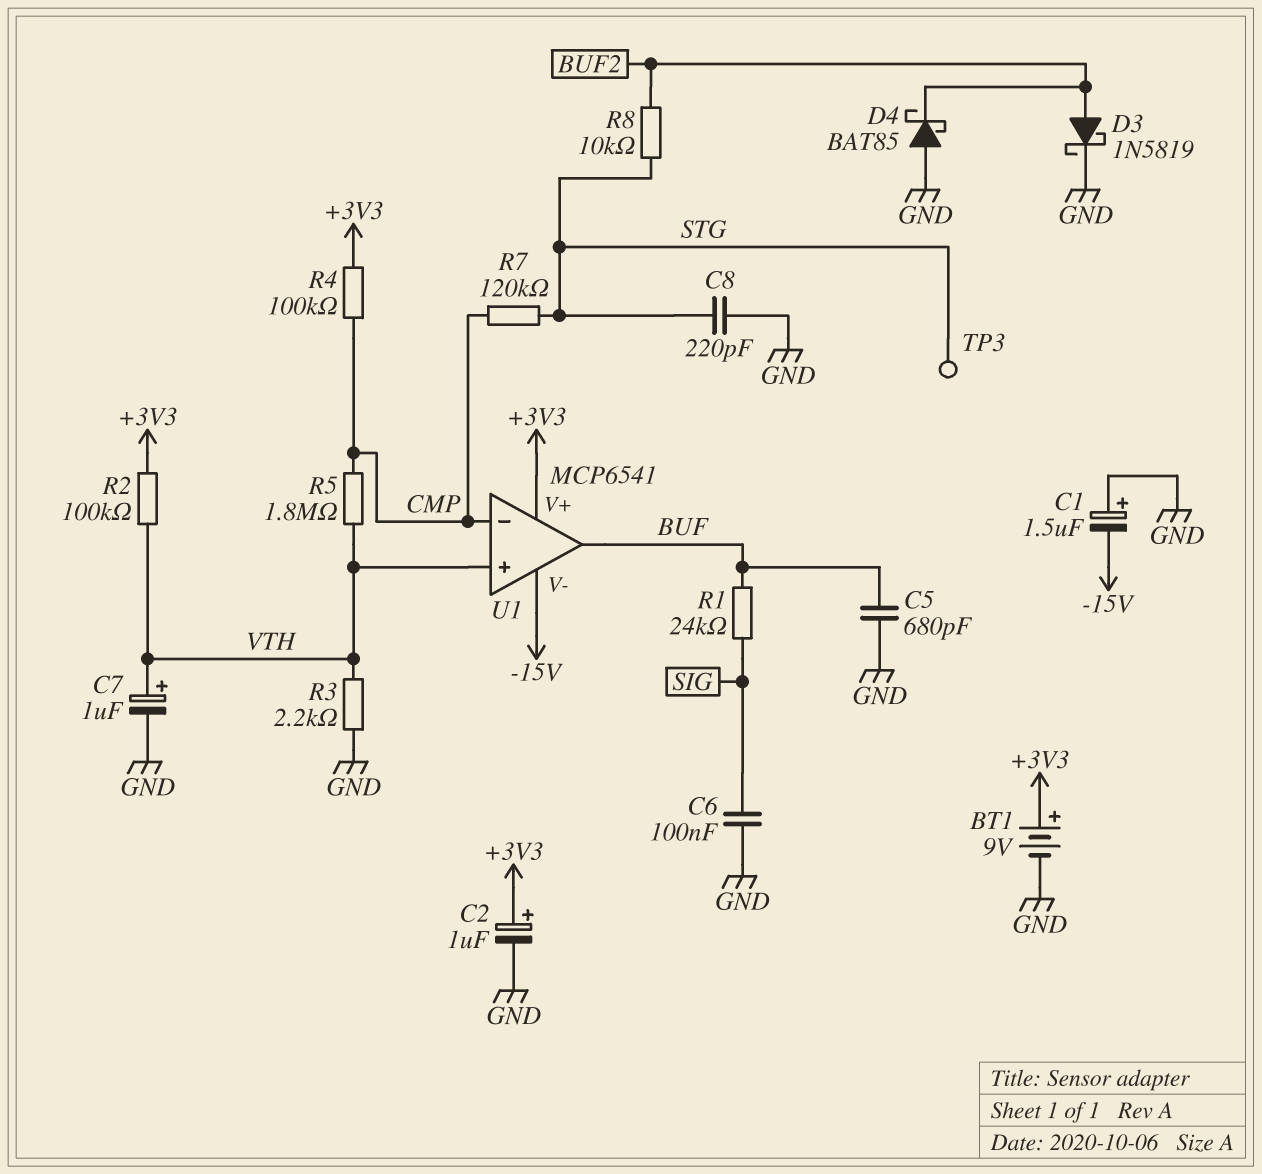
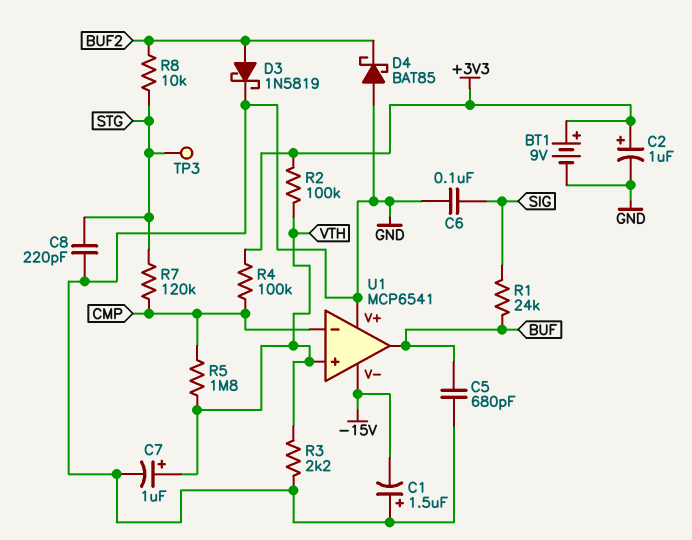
U1 pin V+: +3V3 -> GND

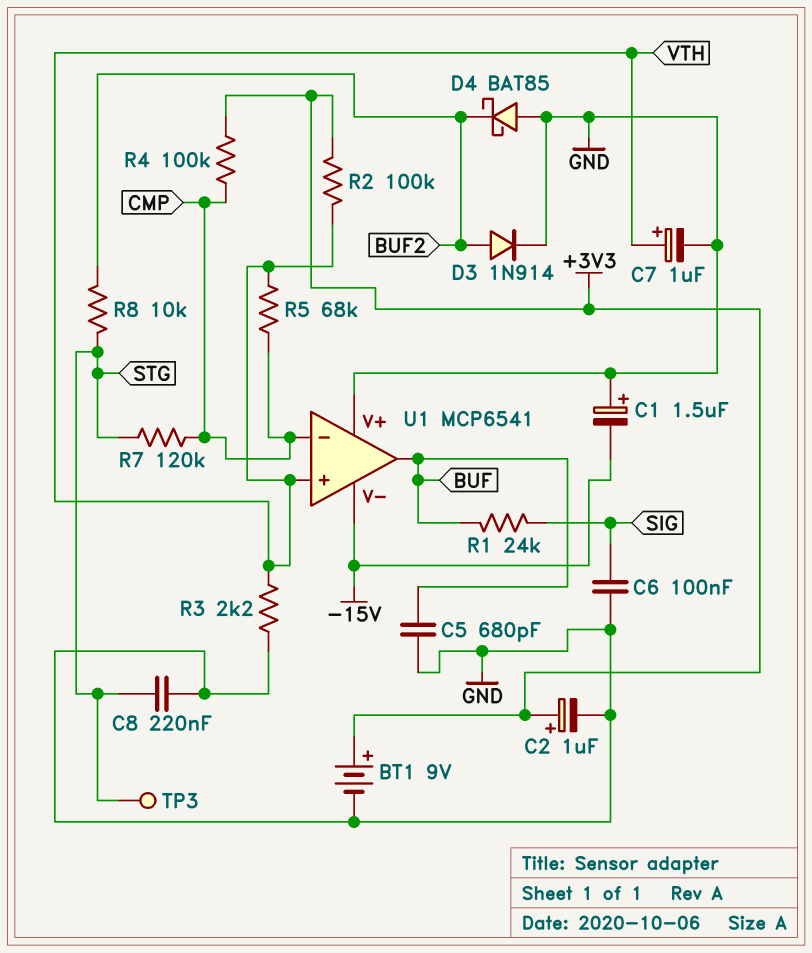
C8: 220pF (GND, STG) -> 220nF (GND, STG)
D3: schottky 1N5819 (A BUF2, K GND) -> diode 1N914 (A BUF2, K GND)
R5: 1.8M (CMP, VTH) -> 68k (CMP, VTH)

